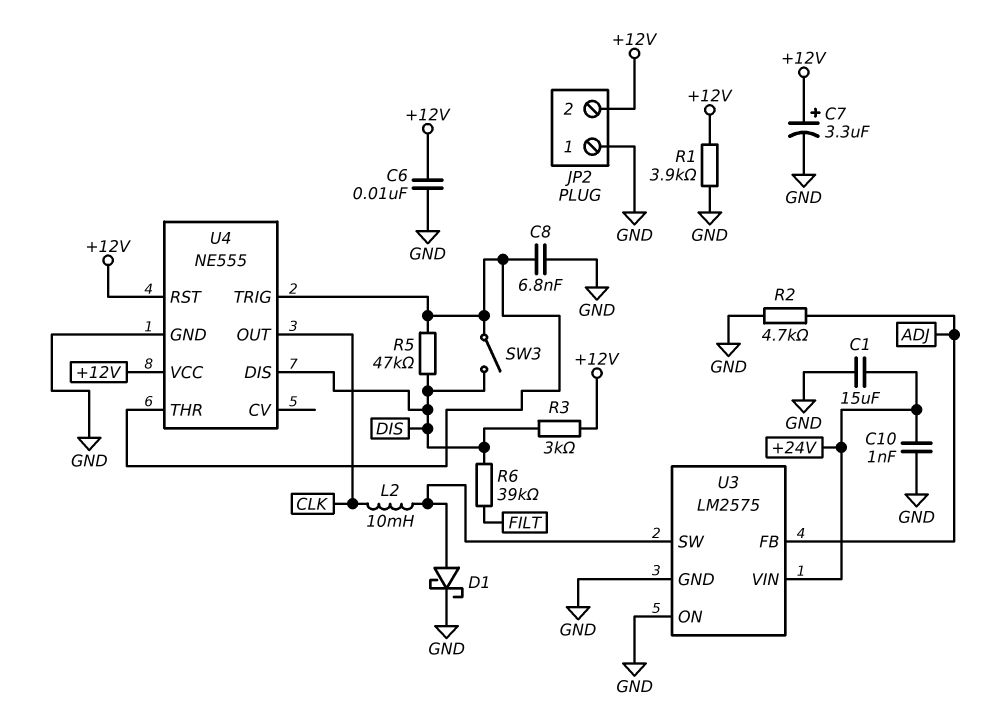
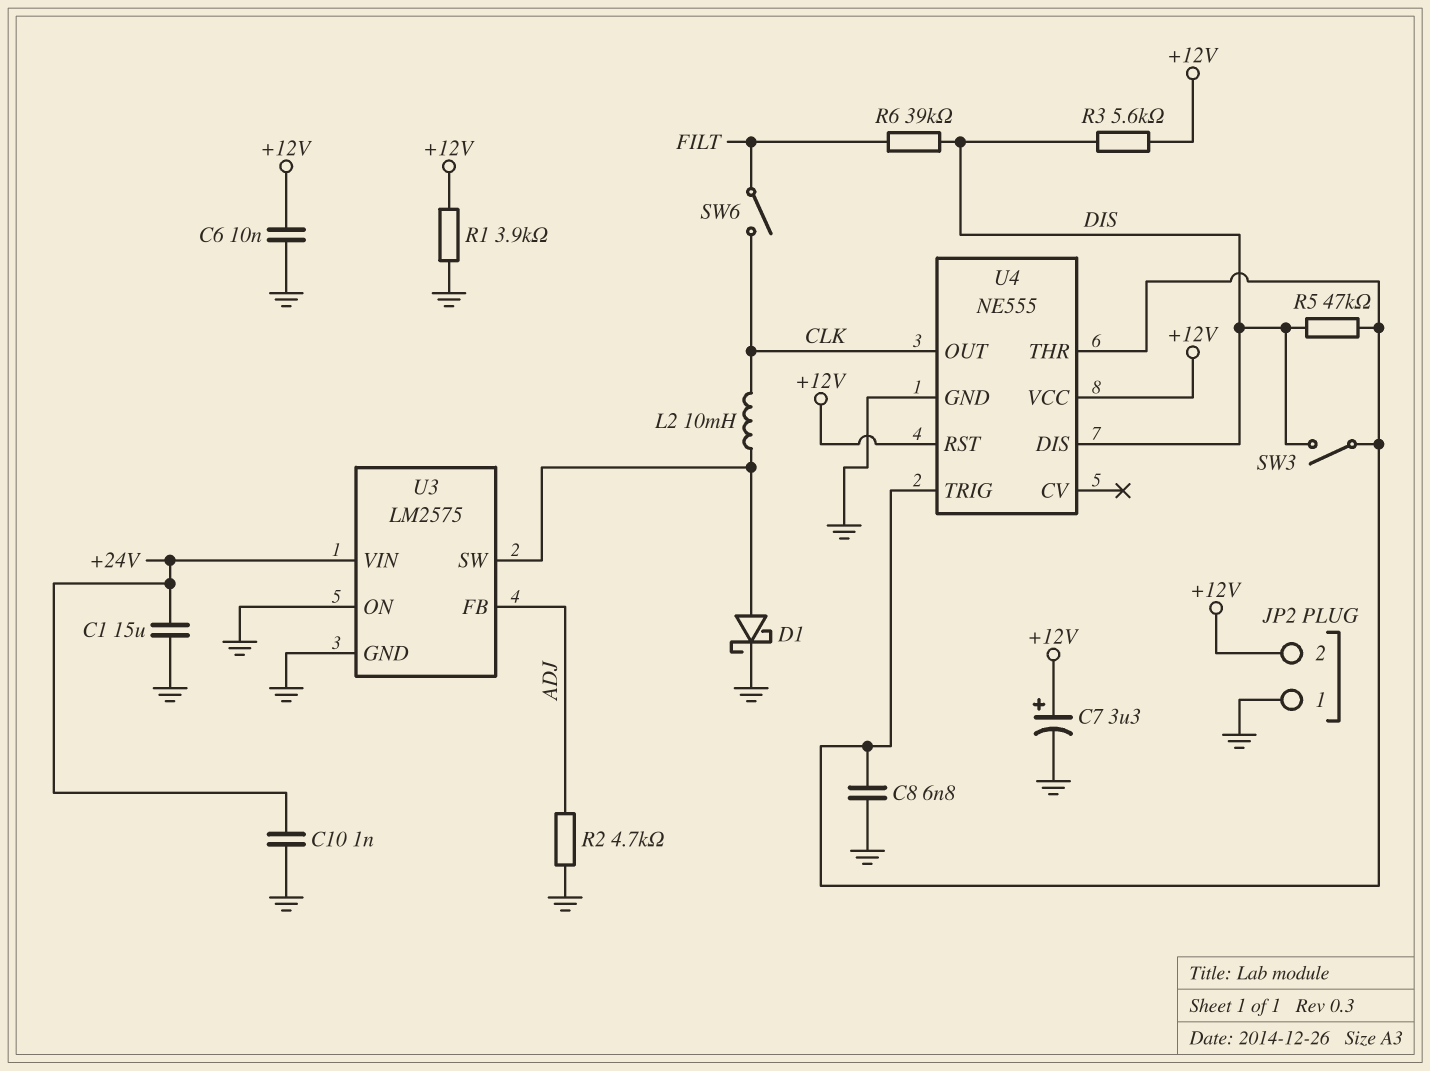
R3: 3k (+12V, DIS) -> 5.6k (+12V, DIS)
SW6: none -> switch (CLK, FILT)

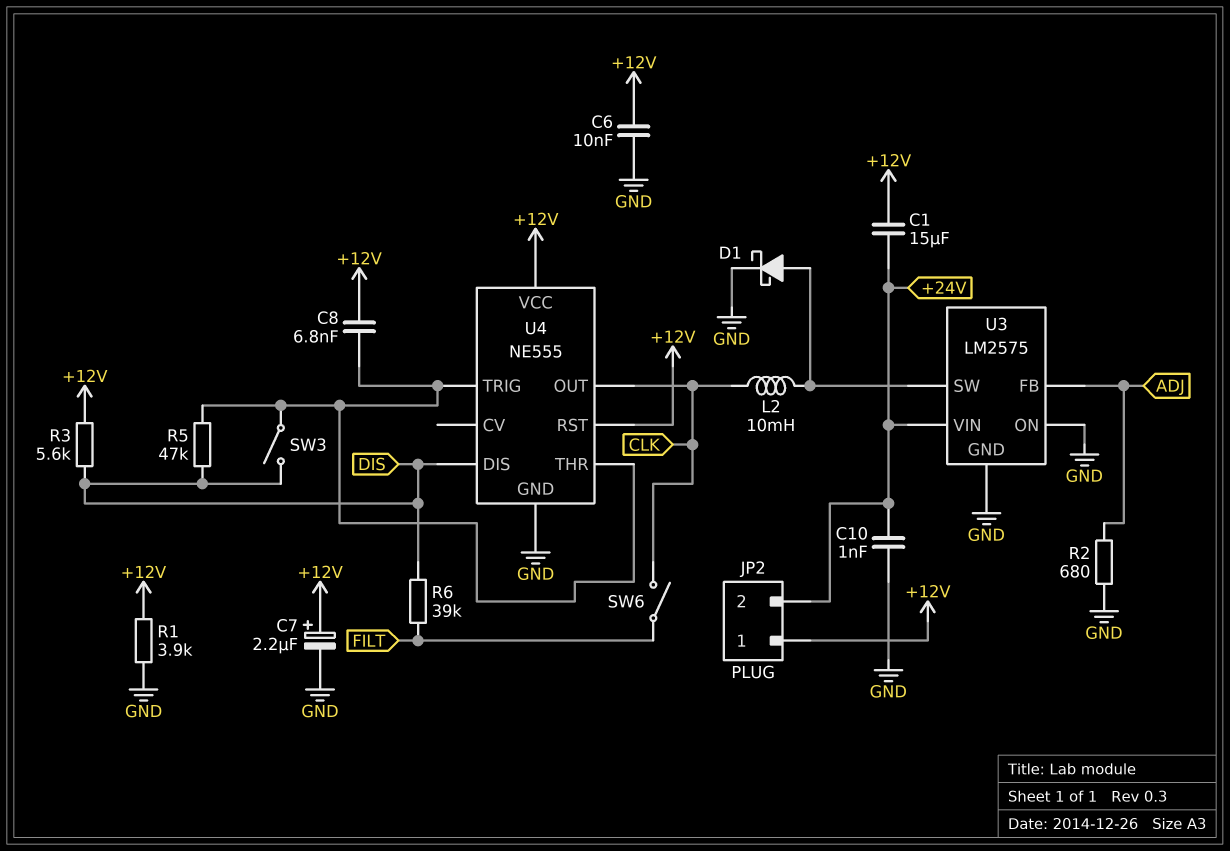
C1: 15uF (+24V, GND) -> 15uF (+12V, +24V)
C7: 3.3uF (plus +12V, minus GND) -> 2.2uF (plus +12V, minus GND)
C8: 6.8nF (GND, U4/THR) -> 6.8nF (+12V, U4/THR)
JP2 pin 1: GND -> +12V
JP2 pin 2: +12V -> +24V
R2: 4.7k (ADJ, GND) -> 680 (ADJ, GND)

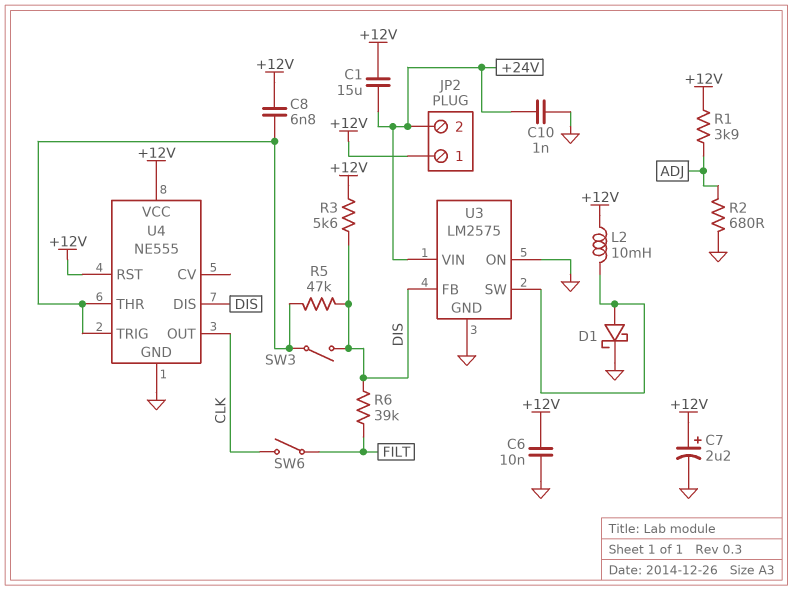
L2: 10mH (CLK, U3/SW) -> 10mH (+12V, U3/SW)
R1: 3.9k (+12V, GND) -> 3.9k (+12V, ADJ)
U3 pin FB: ADJ -> DIS

